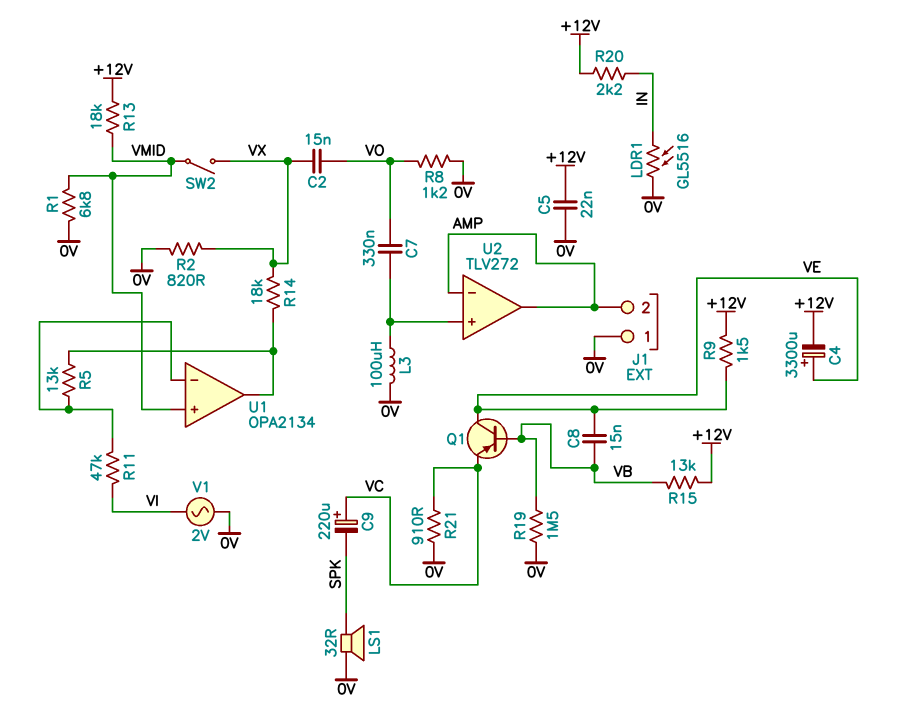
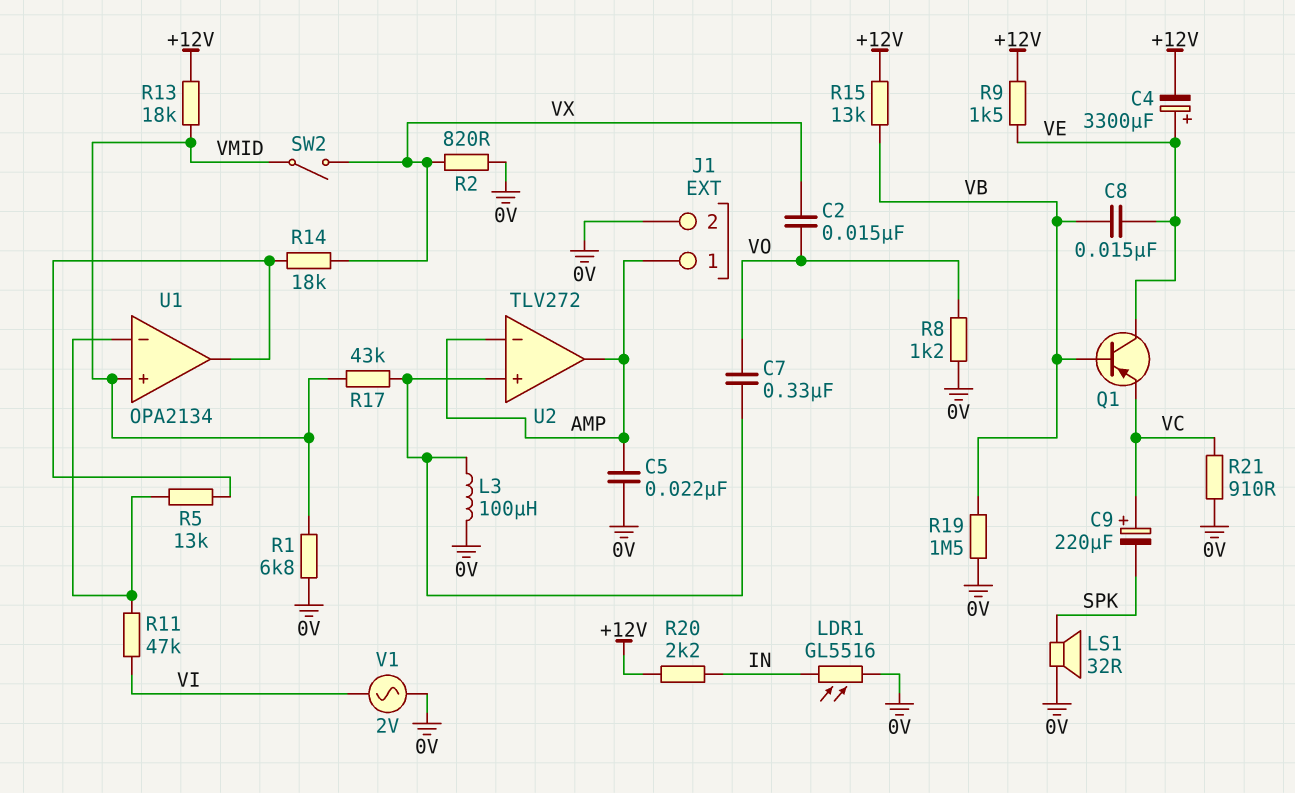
C5: 22nF (+12V, 0V) -> 22nF (0V, AMP)
J1 pin 1: 0V -> AMP
J1 pin 2: AMP -> 0V
R17: none -> 43k (U2/in+, VMID)

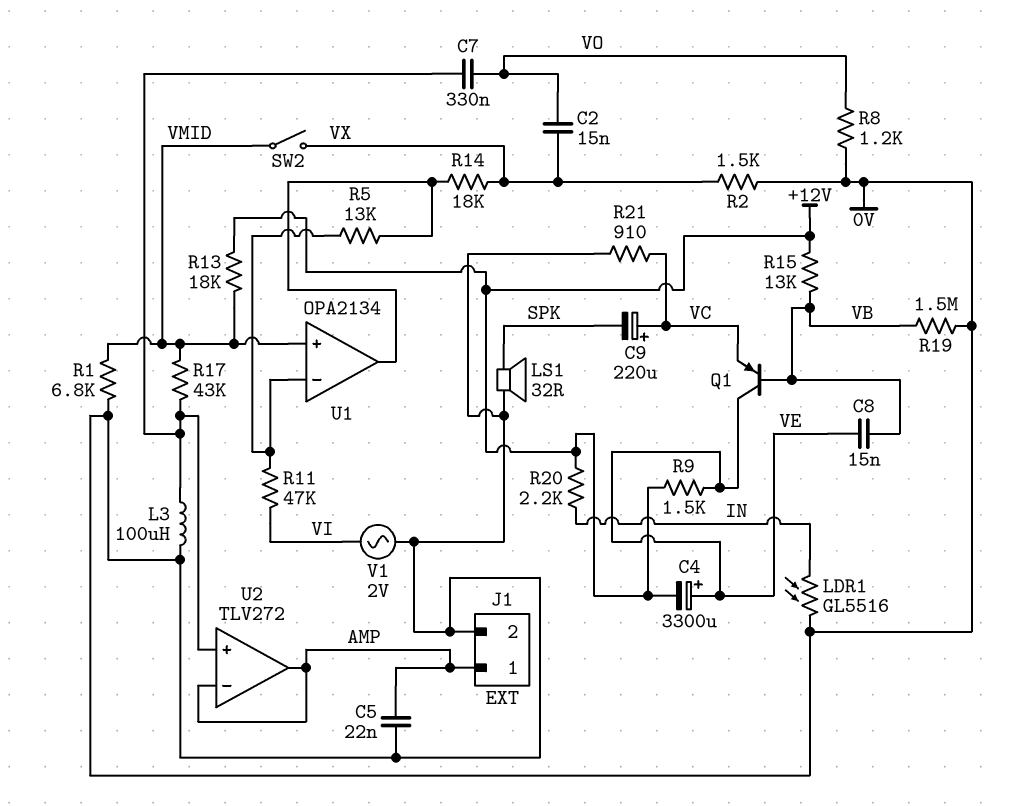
R2: 820 (0V, VX) -> 1.5k (0V, VX)

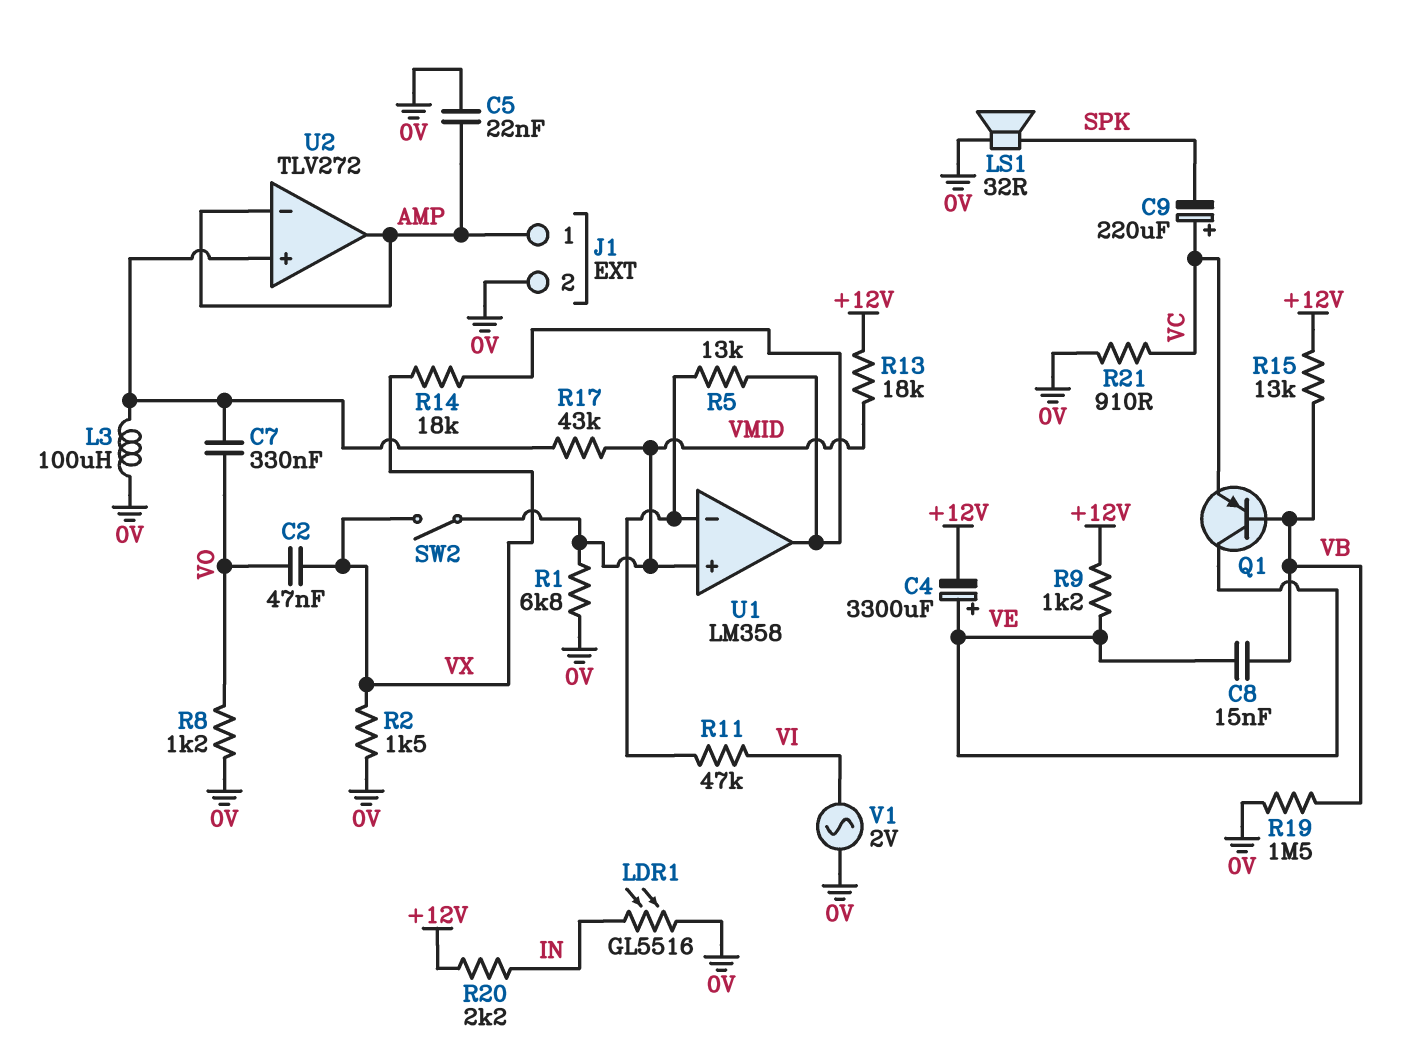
C2: 15nF (VO, VX) -> 47nF (VO, VX)
R9: 1.5k (+12V, VE) -> 1.2k (+12V, VE)
U1: OPA2134 -> LM358

